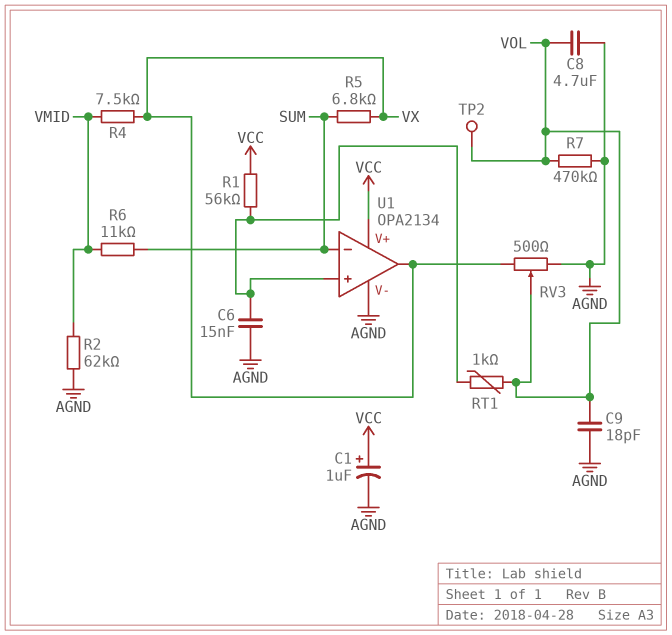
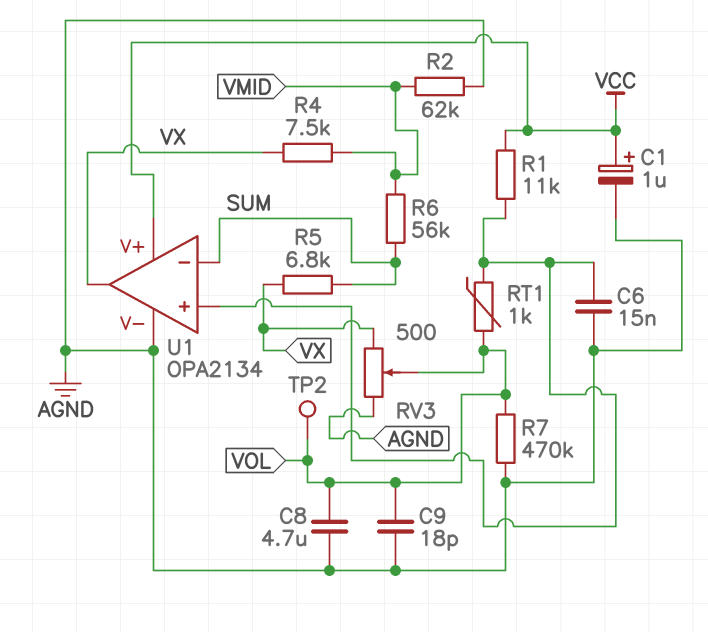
R1: 56k (U1/in+, VCC) -> 11k (U1/in+, VCC)
R6: 11k (SUM, VMID) -> 56k (SUM, VMID)

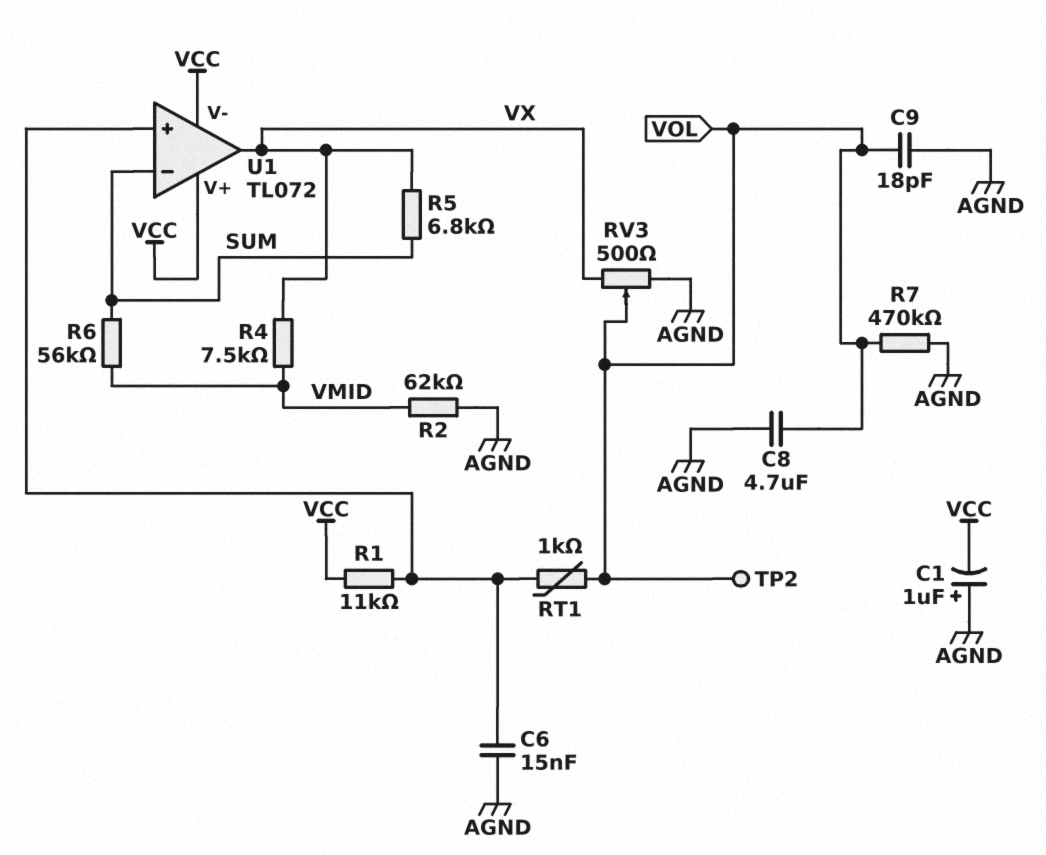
C1: 1uF (plus VCC, minus AGND) -> 1uF (plus AGND, minus VCC)
U1: OPA2134 -> TL072
U1 pin V-: AGND -> VCC

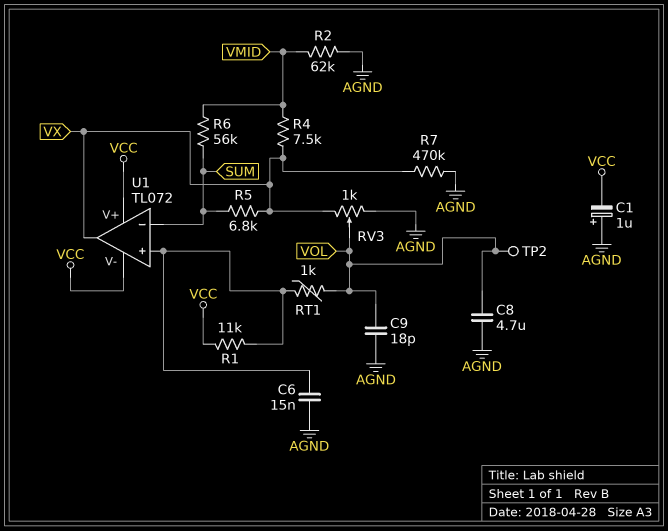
R7: 470k (AGND, VOL) -> 470k (AGND, VX)
RV3: 500 (AGND, VX, wiper VOL) -> 1k (AGND, VX, wiper VOL)

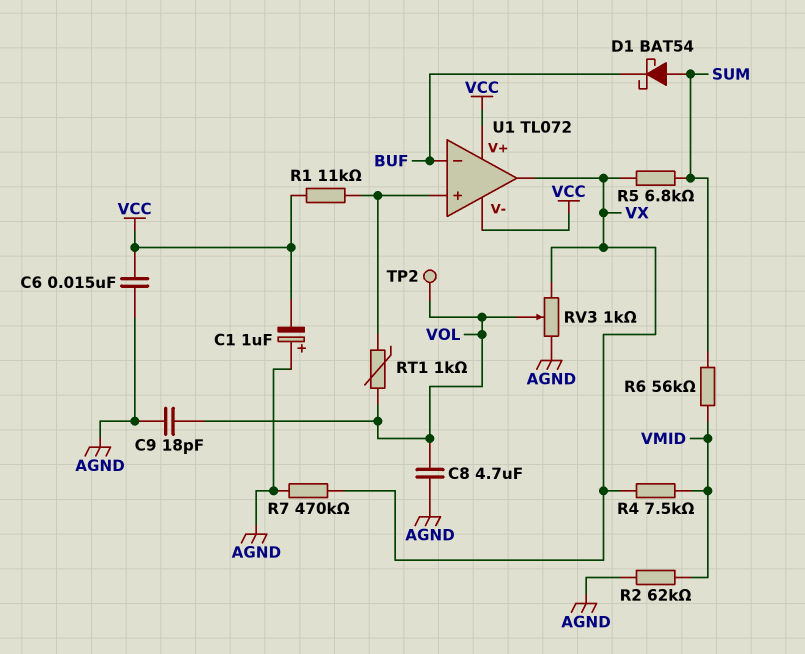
C6: 15nF (AGND, U1/in+) -> 15nF (AGND, VCC)
D1: none -> schottky BAT54 (A SUM, K BUF)
U1 pin in-: SUM -> BUF

